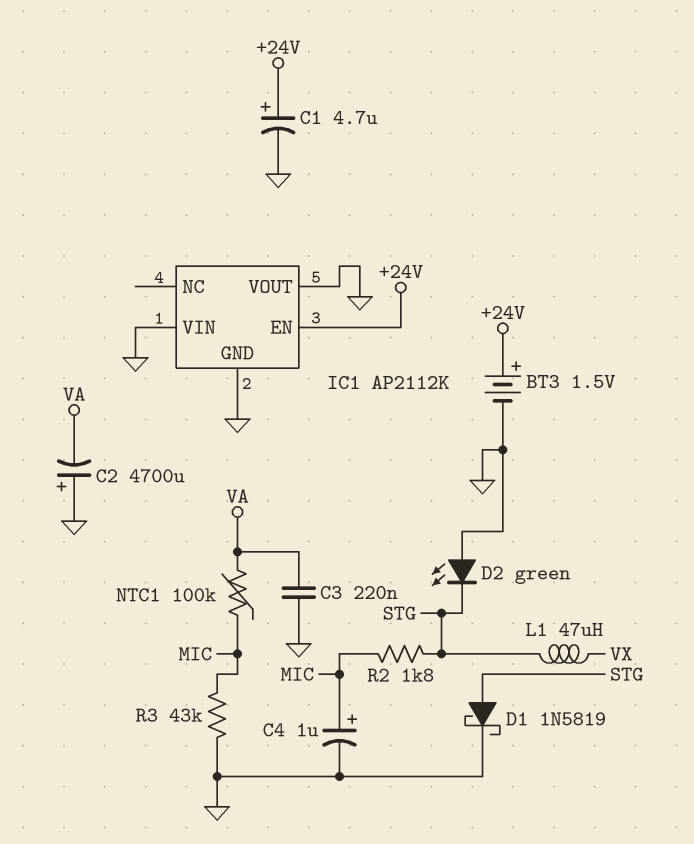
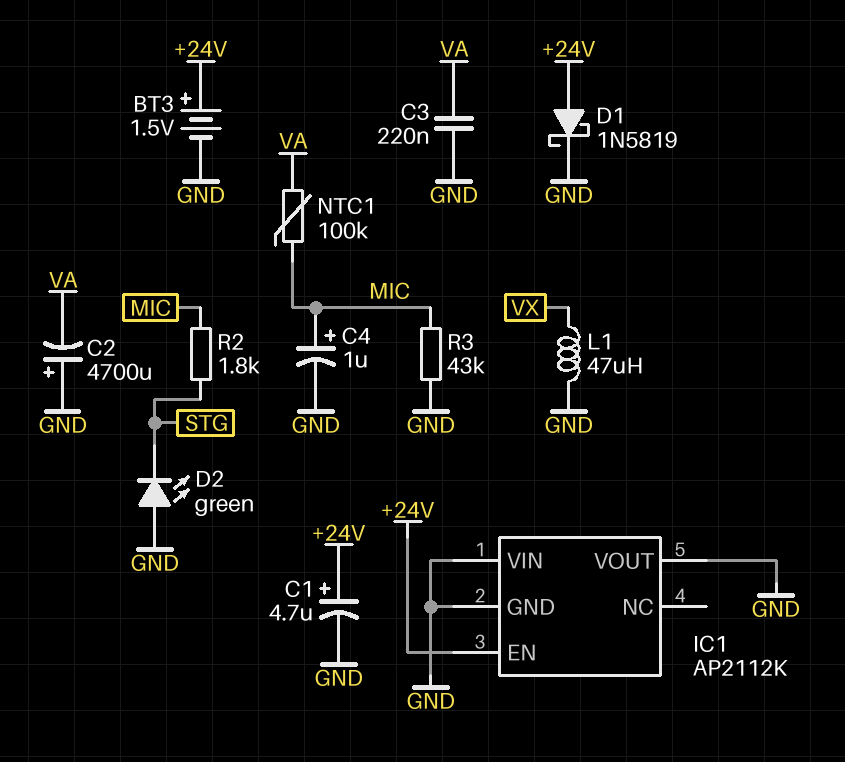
D1: schottky 1N5819 (A STG, K GND) -> schottky 1N5819 (A +24V, K GND)
L1: 47uH (STG, VX) -> 47uH (GND, VX)

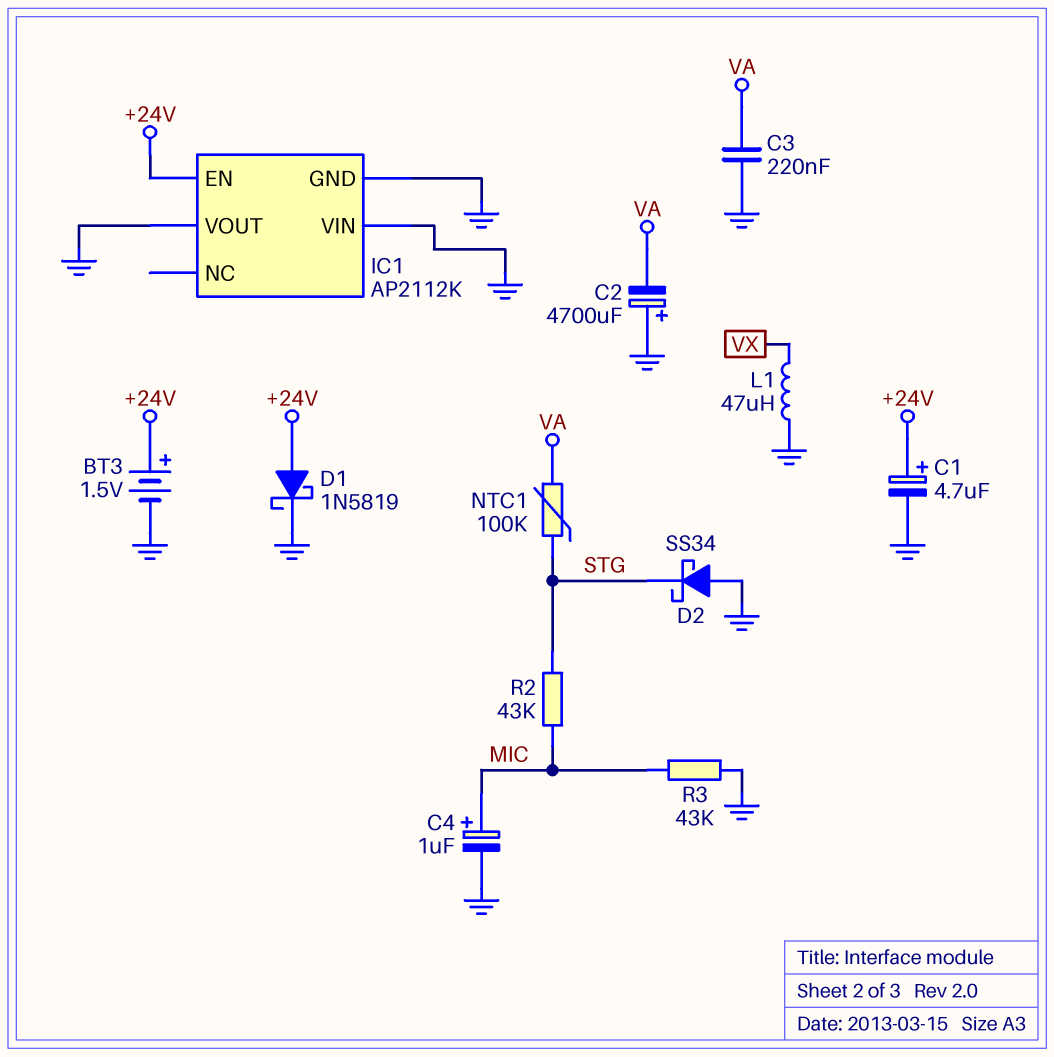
D2: LED green (A GND, K STG) -> schottky SS34 (A GND, K STG)
NTC1: 100k (MIC, VA) -> 100k (STG, VA)
R2: 1.8k (MIC, STG) -> 43k (MIC, STG)

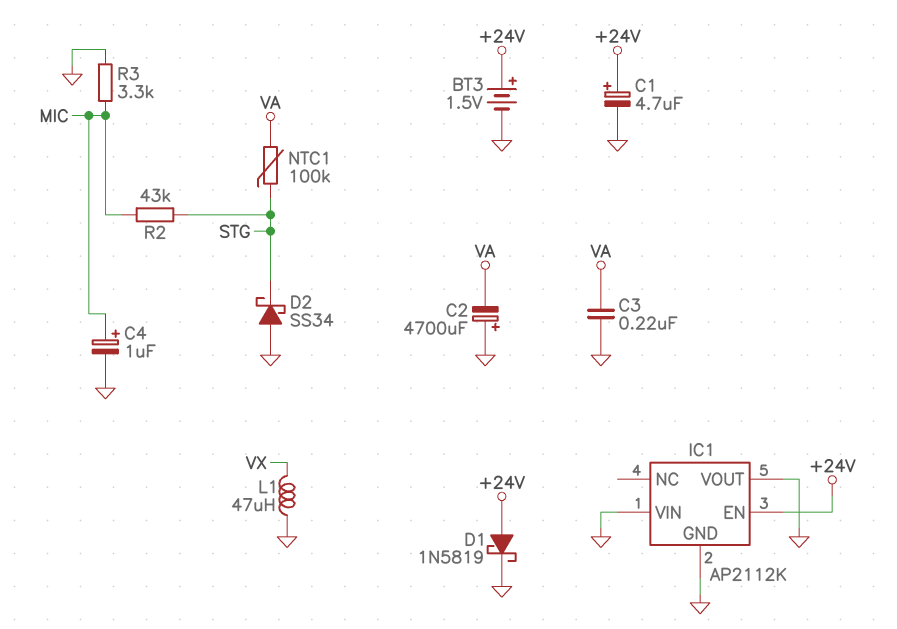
R3: 43k (GND, MIC) -> 3.3k (GND, MIC)

